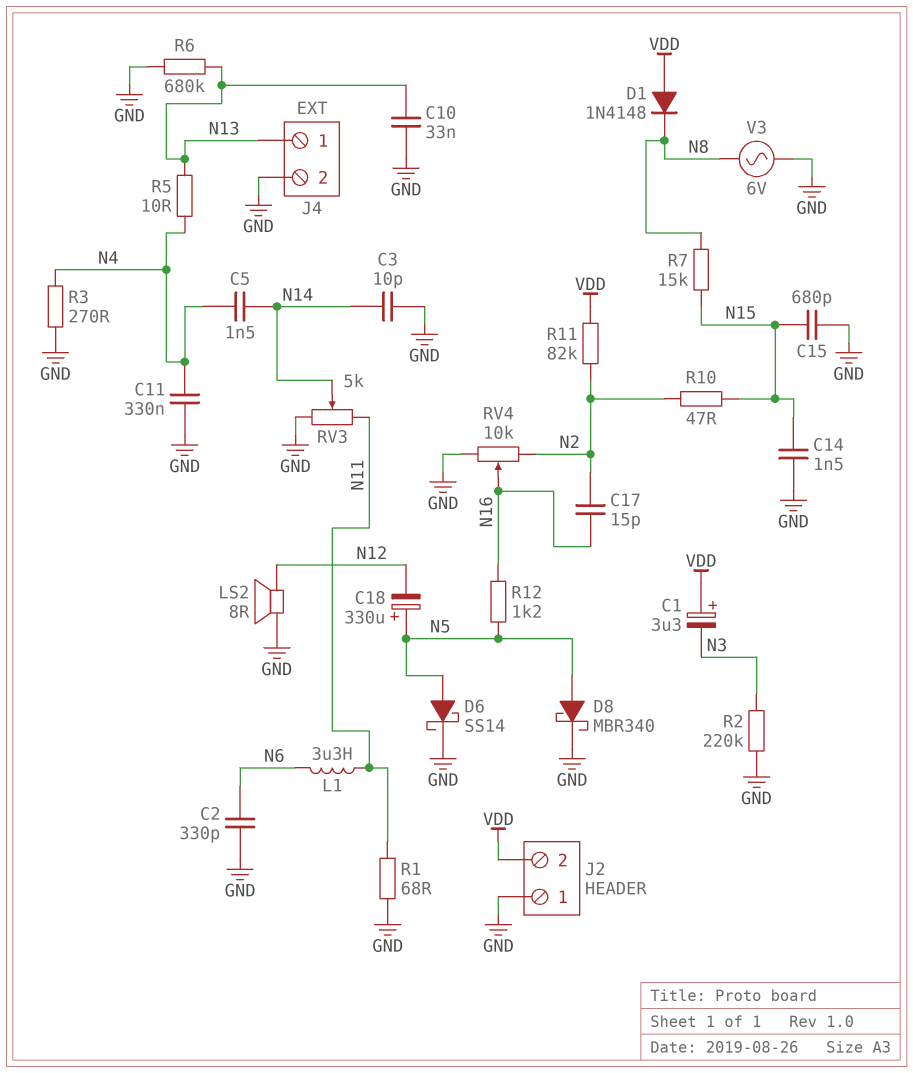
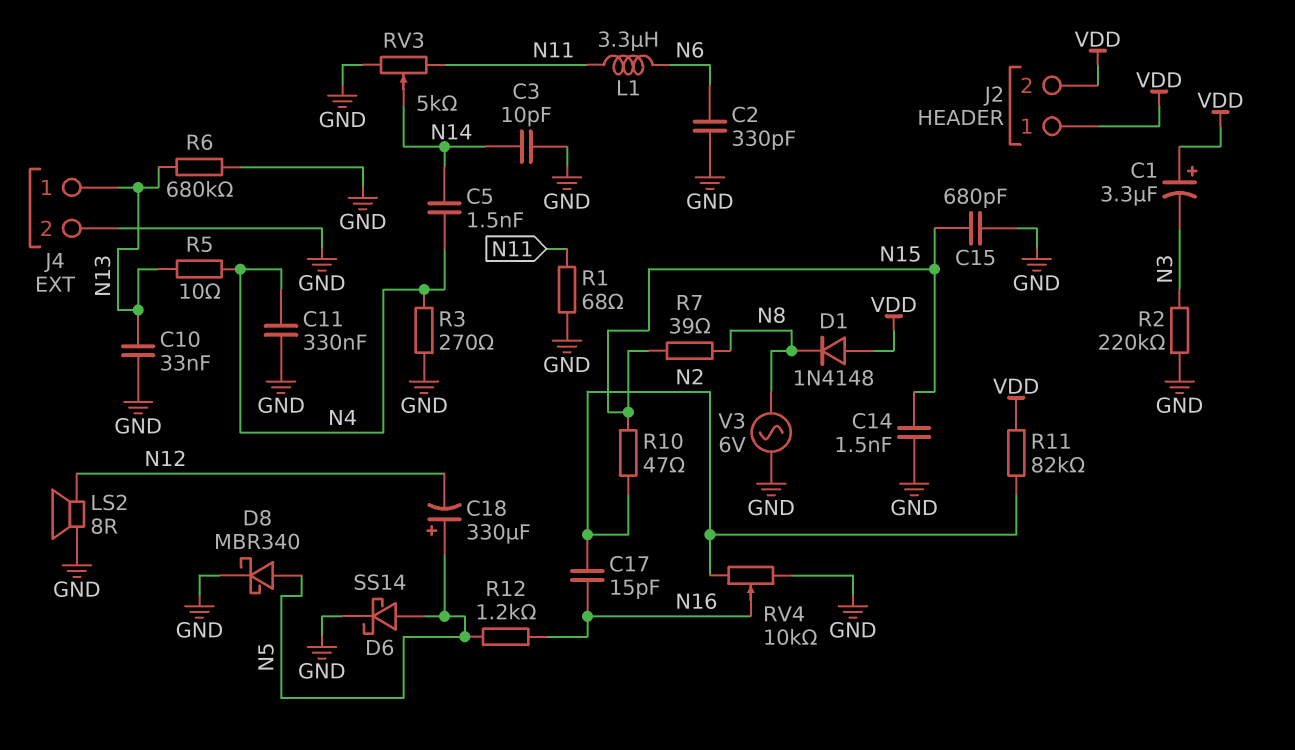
J2 pin 1: GND -> VDD
R7: 15k (N8, N15) -> 39 (N8, N15)

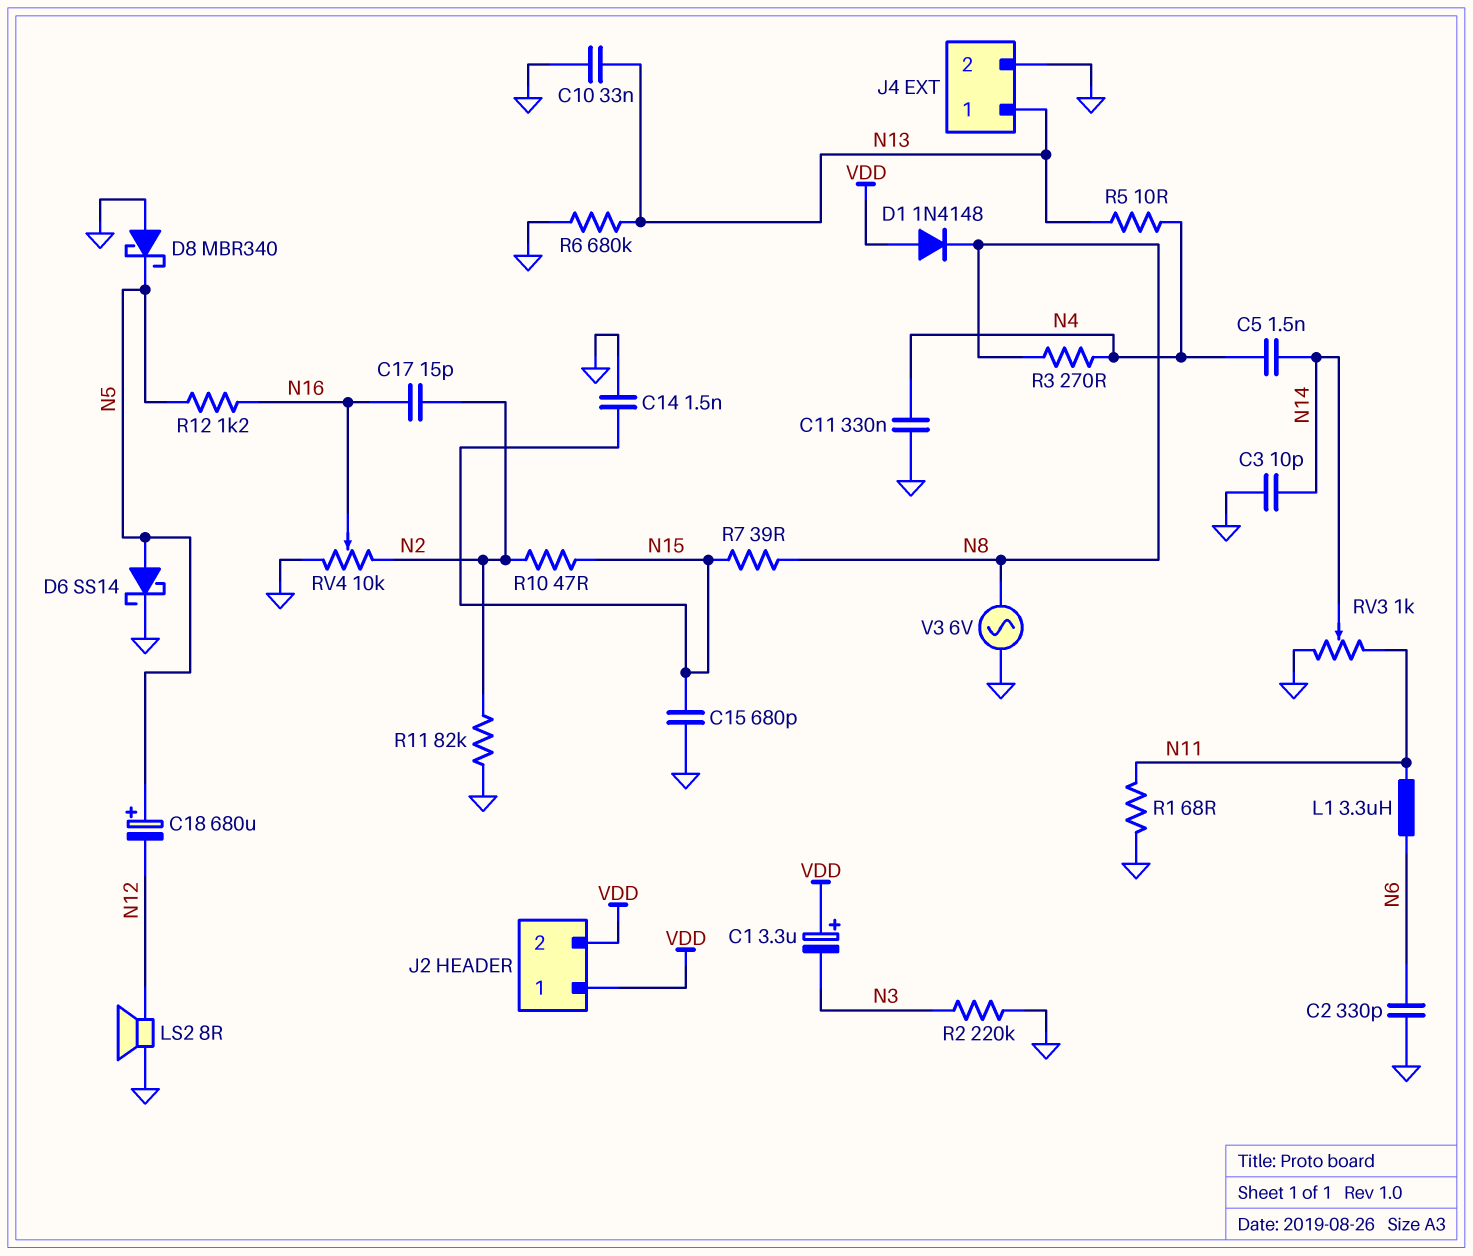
C18: 330uF (plus N5, minus N12) -> 680uF (plus N5, minus N12)
D8: schottky MBR340 (A N5, K GND) -> schottky MBR340 (A GND, K N5)
R3: 270 (GND, N4) -> 270 (N4, N8)
R11: 82k (N2, VDD) -> 82k (GND, N2)
RV3: 5k (GND, N11, wiper N14) -> 1k (GND, N11, wiper N14)

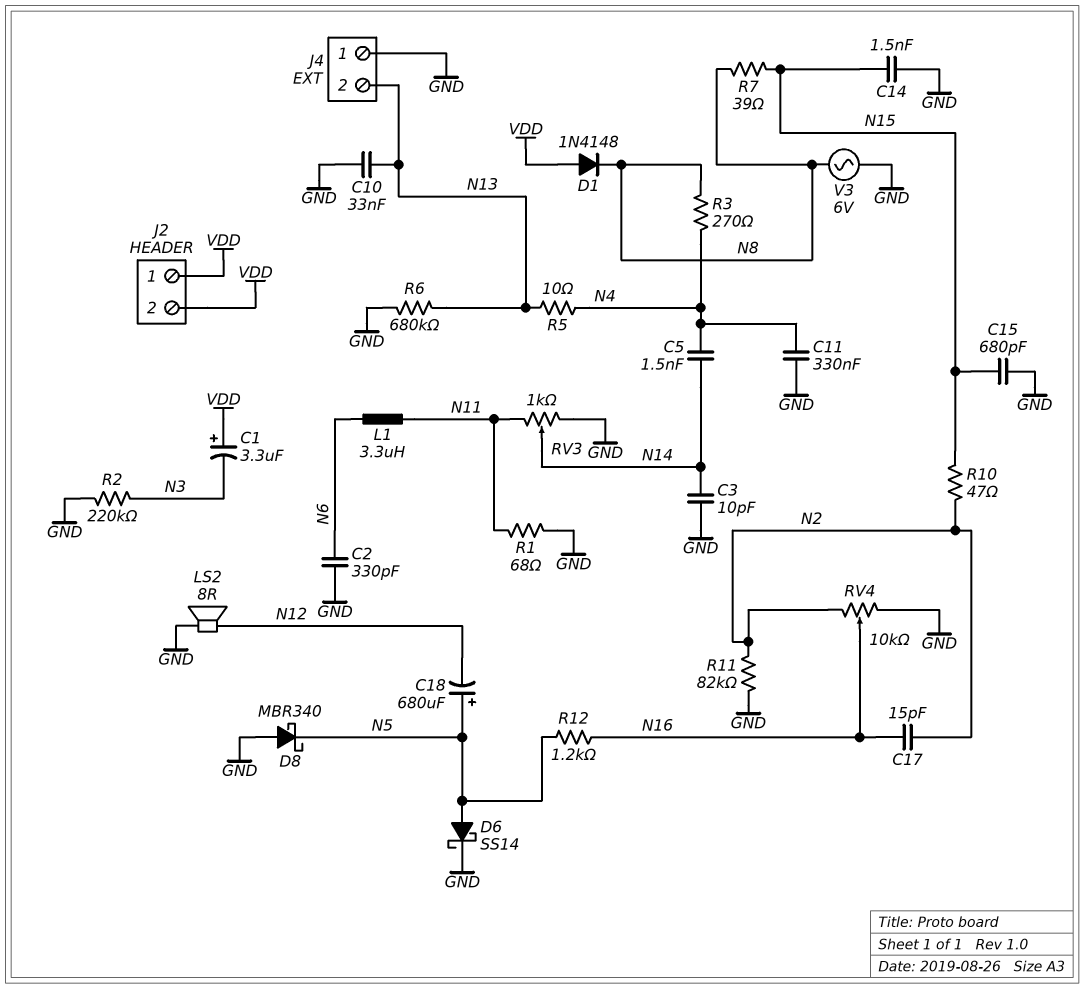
J4 pin 1: N13 -> GND
J4 pin 2: GND -> N13

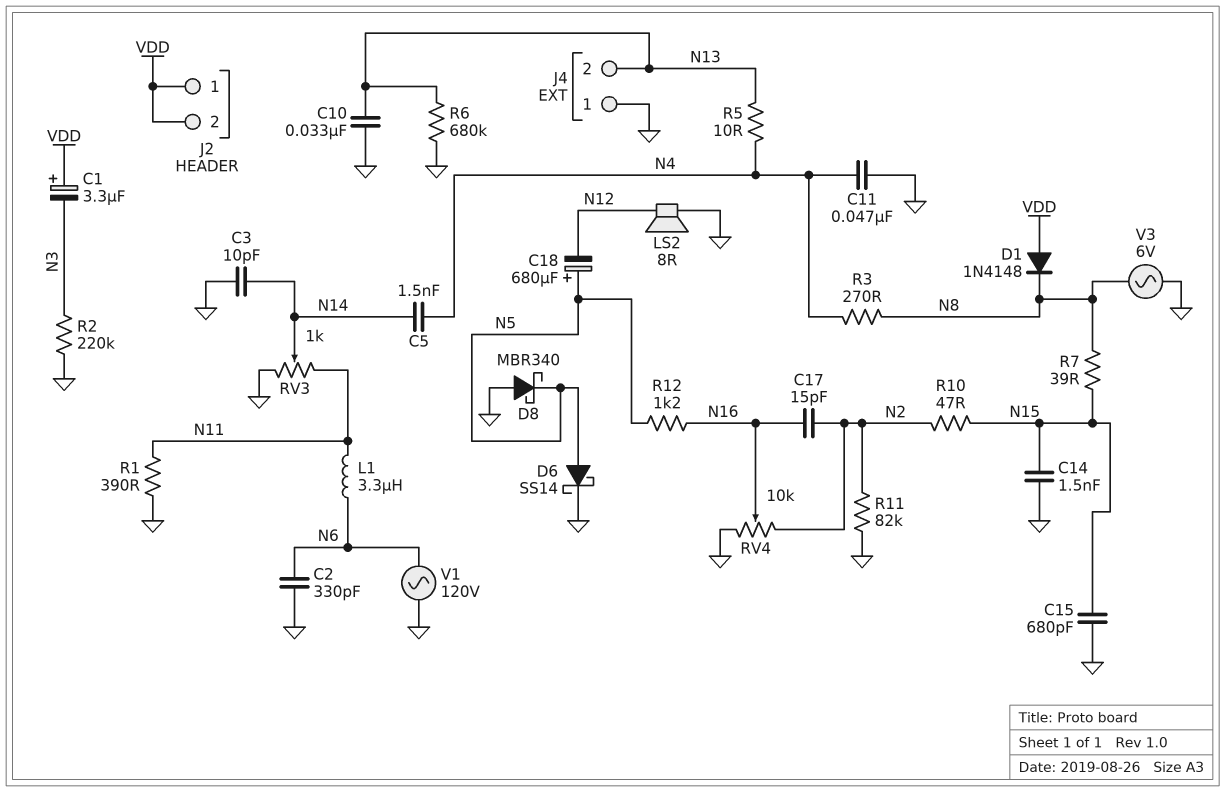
C11: 330nF (GND, N4) -> 47nF (GND, N4)
R1: 68 (GND, N11) -> 390 (GND, N11)
V1: none -> AC 120V (GND, N6)

